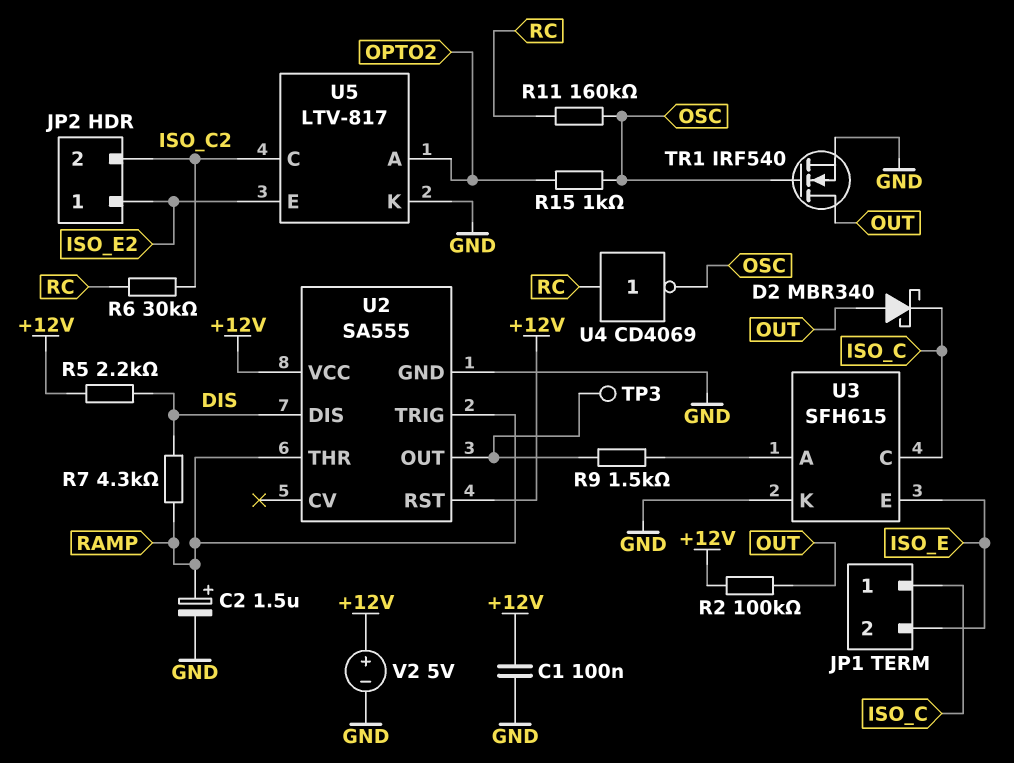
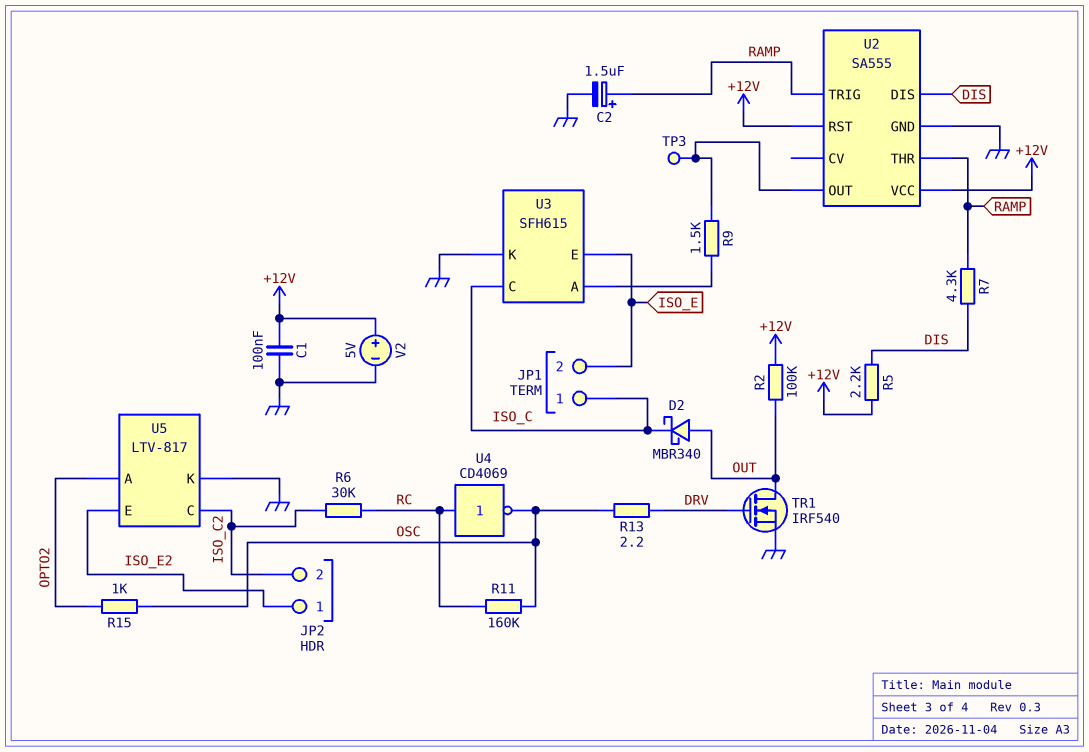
R13: none -> 2.2 (DRV, OSC)
TR1: NMOS IRF540 (G OSC, D OUT, S GND) -> NMOS IRF540 (G DRV, D OUT, S GND)

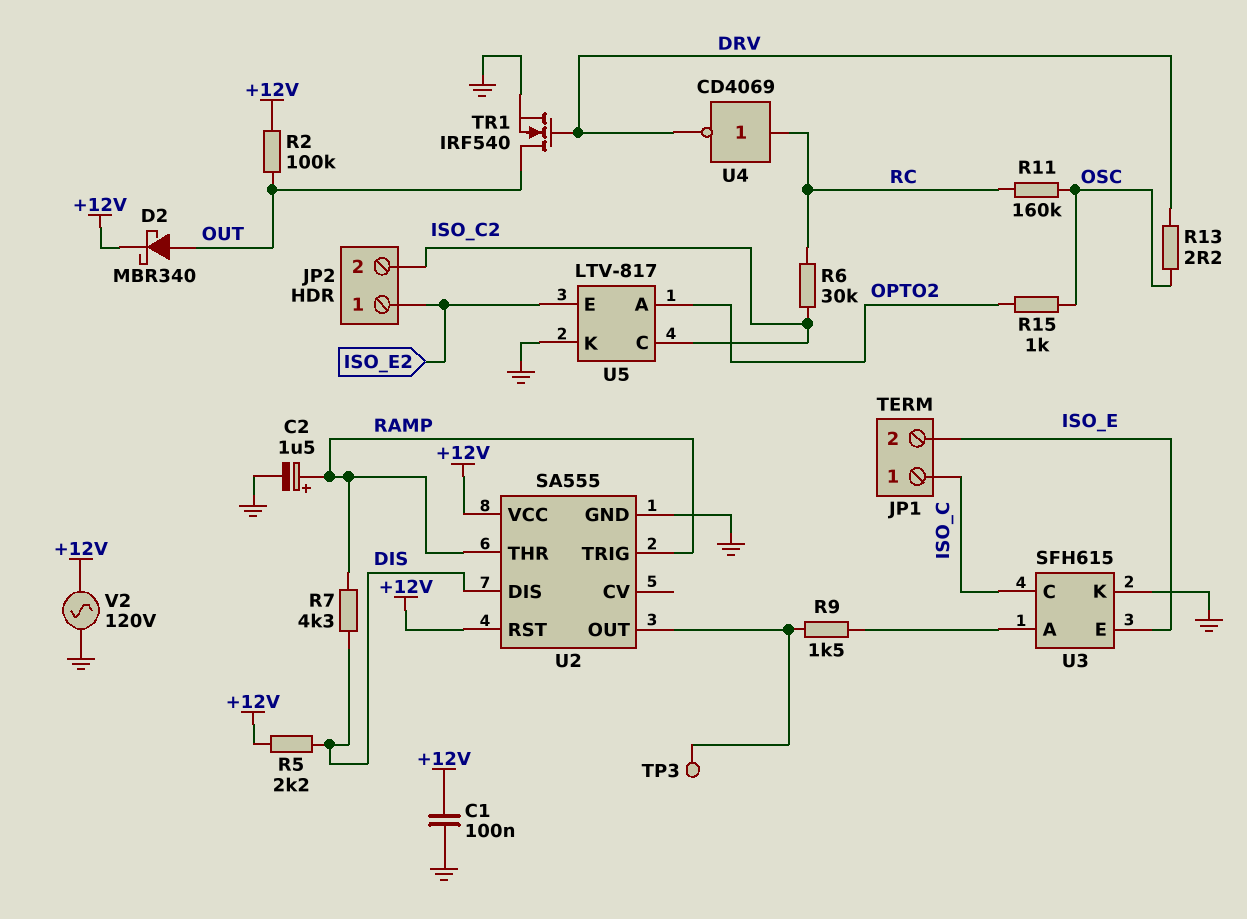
D2: schottky MBR340 (A OUT, K ISO_C) -> schottky MBR340 (A OUT, K +12V)
U4: NOT CD4069 (in RC, out OSC) -> NOT CD4069 (in RC, out DRV)
V2: 5V (plus +12V, minus GND) -> AC 120V (+12V, GND)

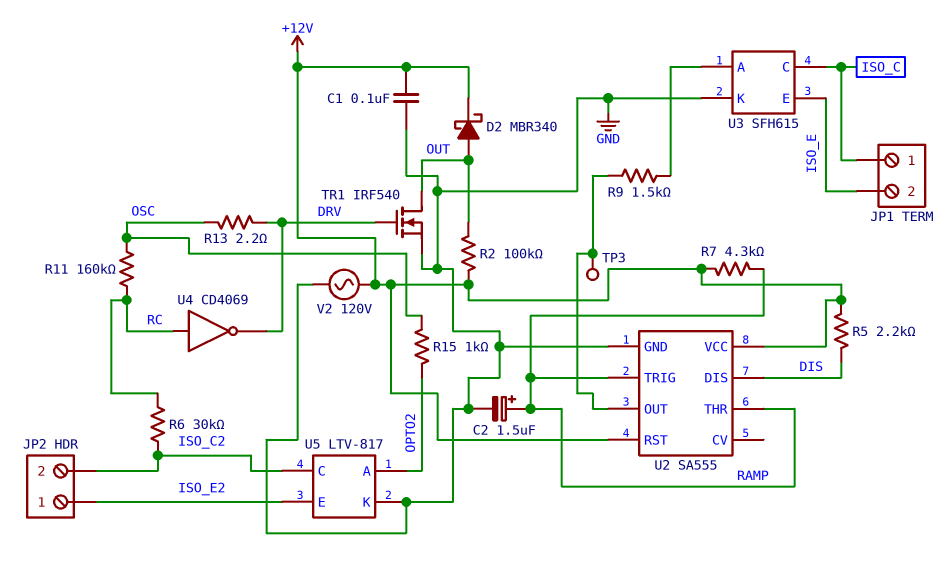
R7: 4.3k (DIS, RAMP) -> 4.3k (+12V, RAMP)

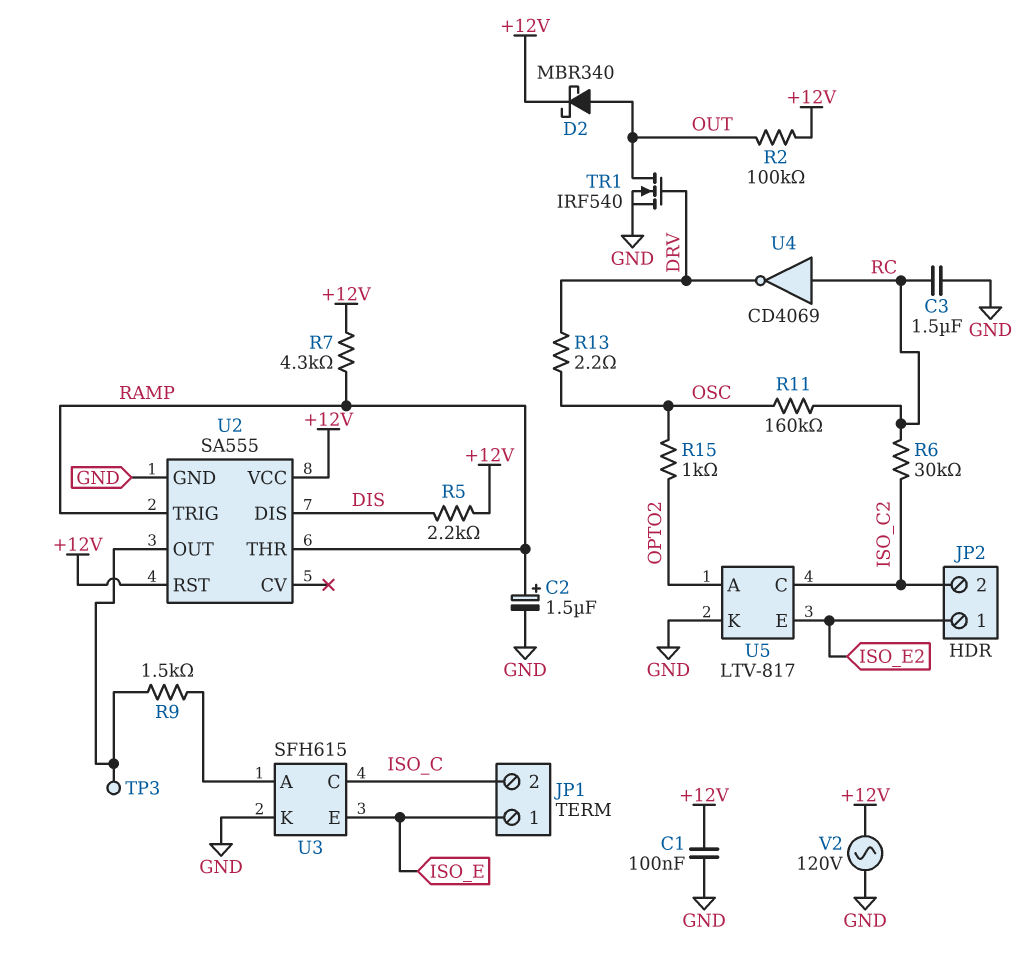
C3: none -> 1.5uF (GND, RC)
JP1 pin 1: ISO_C -> ISO_E
JP1 pin 2: ISO_E -> ISO_C

